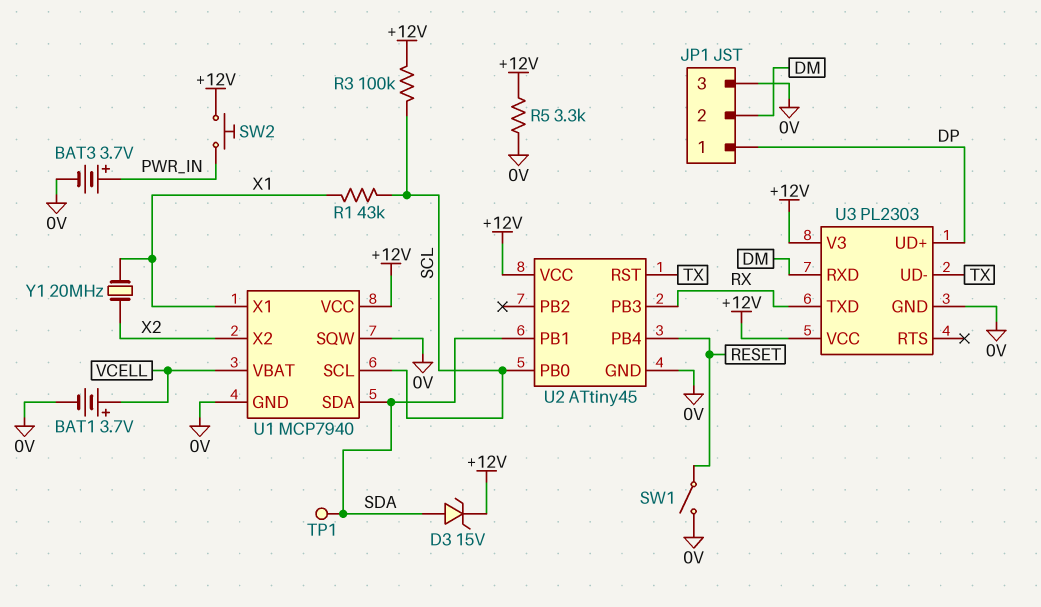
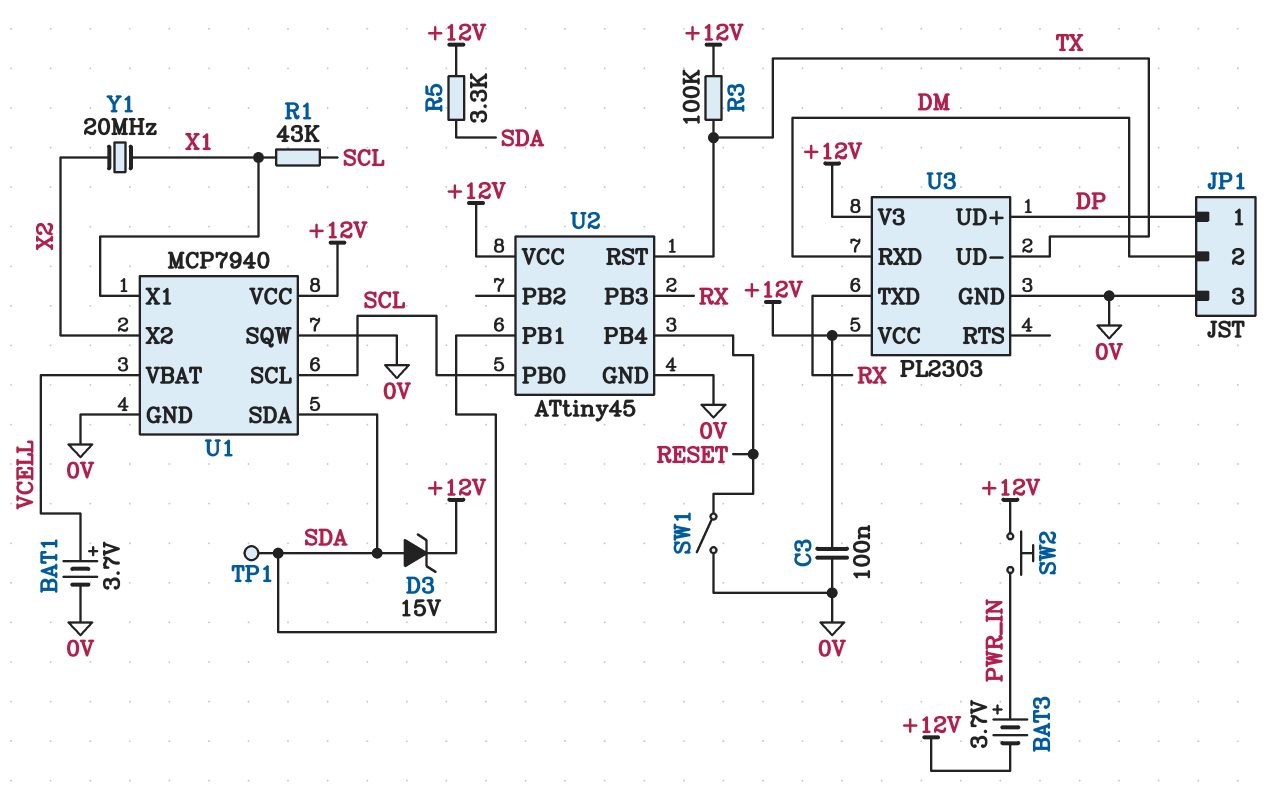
BAT3: 3.7V (plus PWR_IN, minus 0V) -> 3.7V (plus PWR_IN, minus +12V)
C3: none -> 100nF (+12V, 0V)
R3: 100k (+12V, SCL) -> 100k (+12V, TX)
R5: 3.3k (+12V, 0V) -> 3.3k (+12V, SDA)

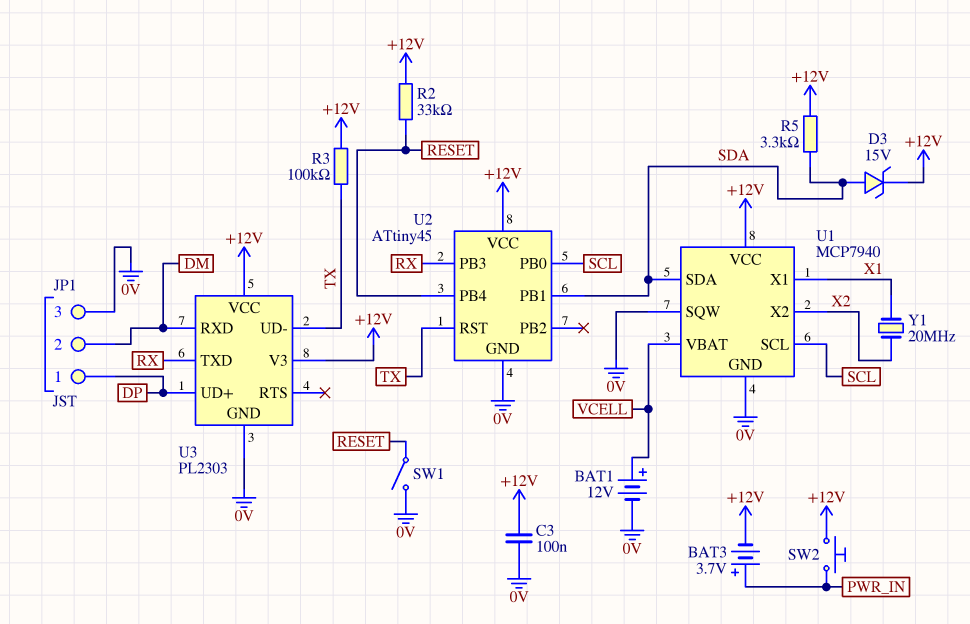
BAT1: 3.7V (plus VCELL, minus 0V) -> 12V (plus VCELL, minus 0V)
R1: 43k (SCL, X1) -> none
R2: none -> 33k (+12V, RESET)
TP1: test point (SDA) -> none

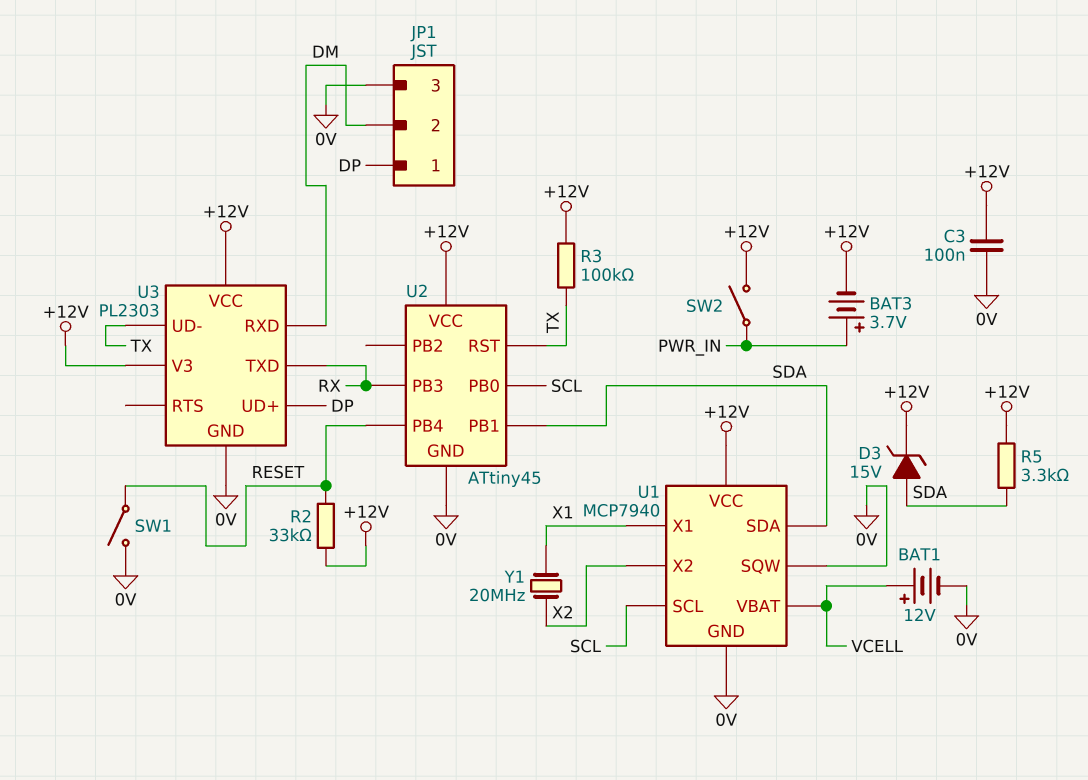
SW2: button (+12V, PWR_IN) -> switch (+12V, PWR_IN)

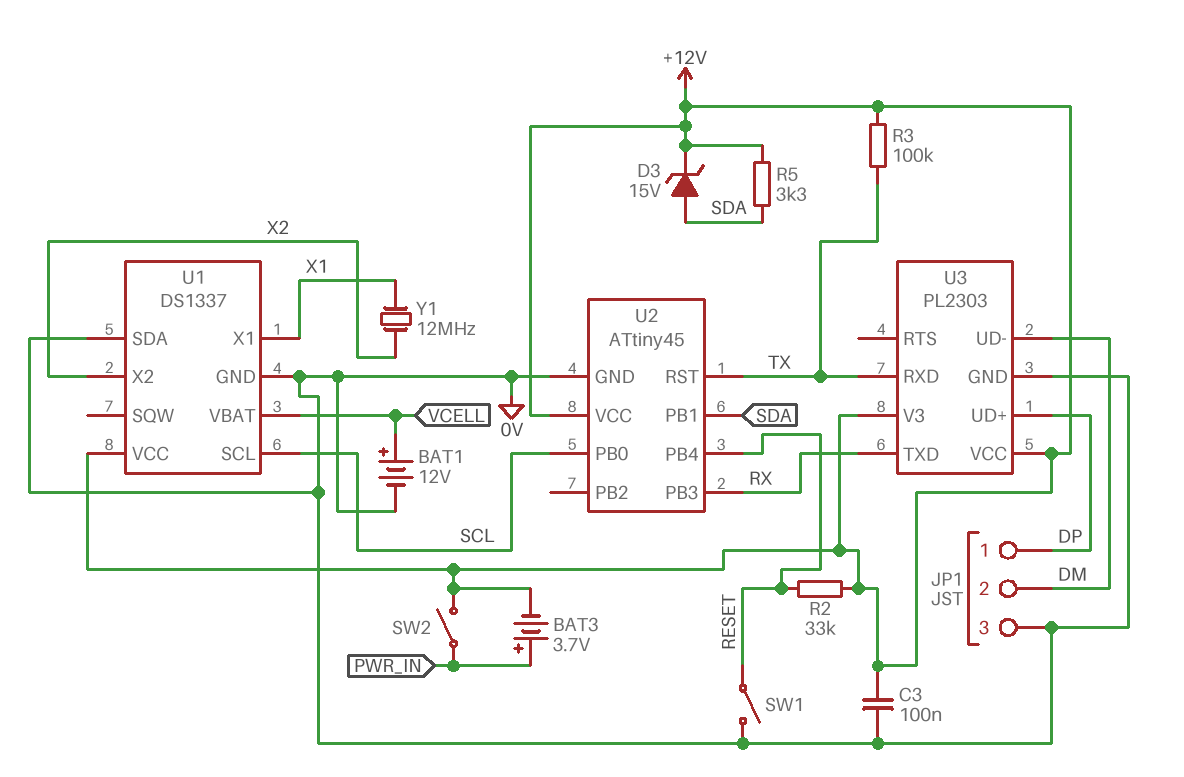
U1: MCP7940 -> DS1337
U1 pin SDA: SDA -> 0V
U1 pin SQW: 0V -> none
U3 pin RXD: DM -> TX
U3 pin UD-: TX -> DM
Y1: 20MHz (X1, X2) -> 12MHz (X1, X2)

